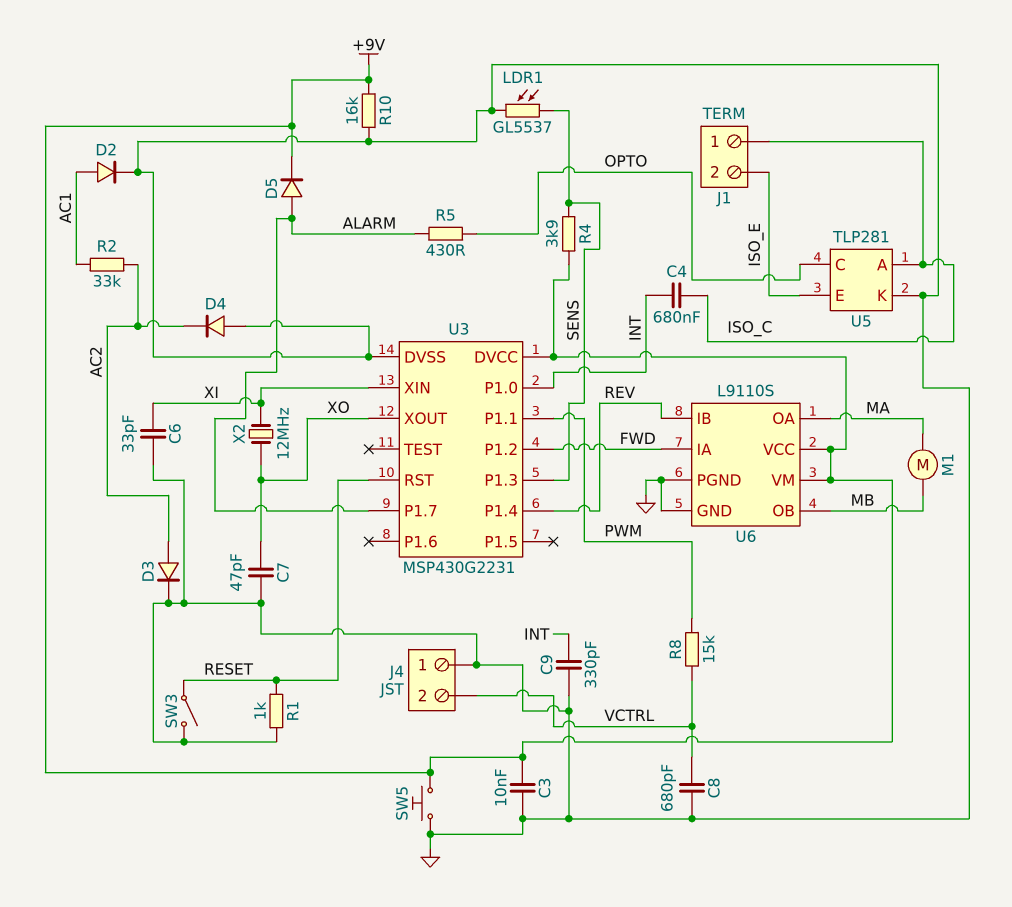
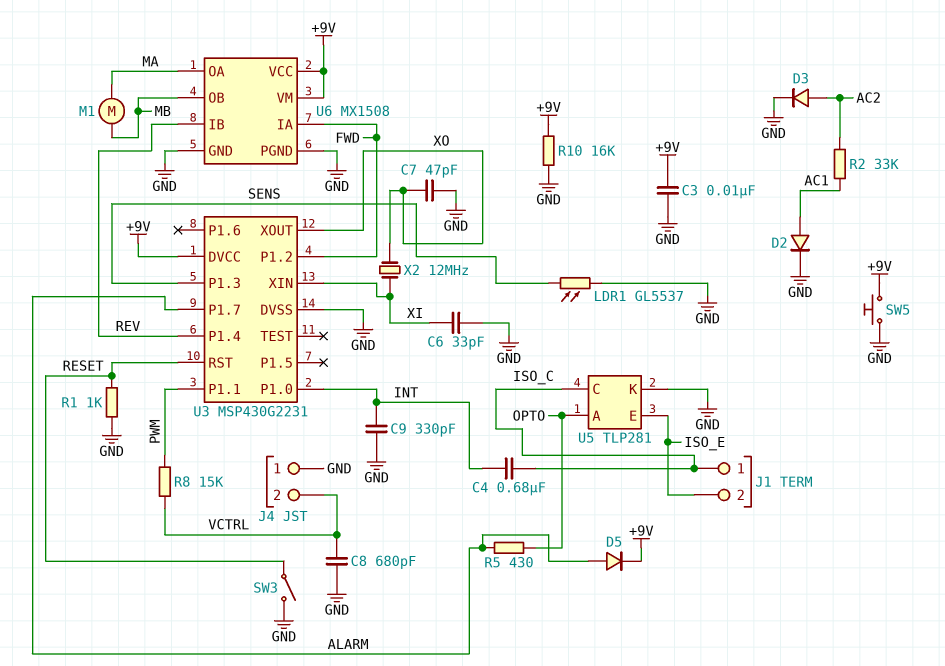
D4: diode (A GND, K AC2) -> none
R4: 3.9k (+9V, SENS) -> none
U5 pin A: ISO_C -> OPTO
U5 pin C: OPTO -> ISO_C
U6: L9110S -> MX1508

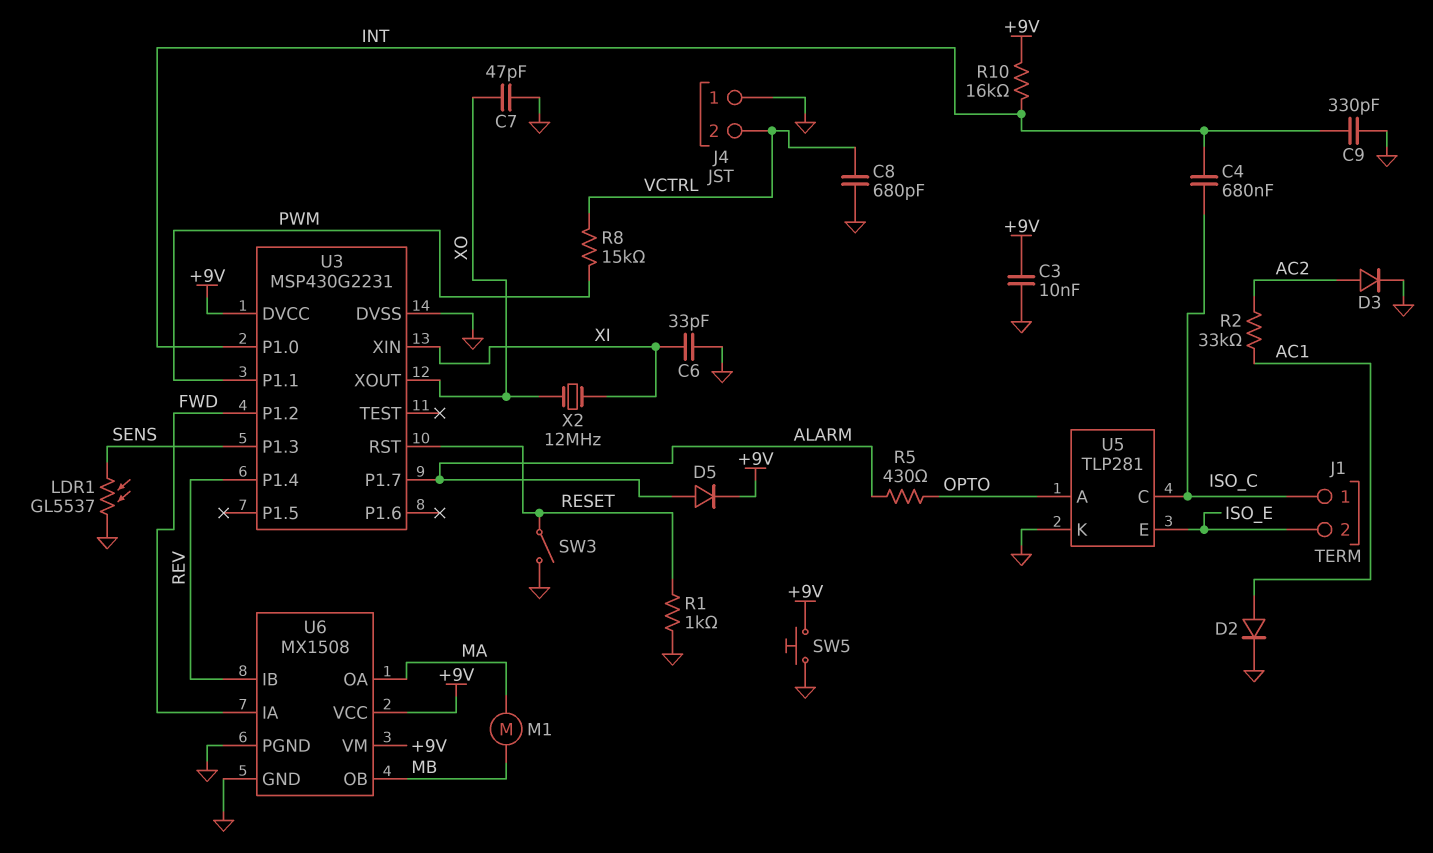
R10: 16k (+9V, GND) -> 16k (+9V, INT)

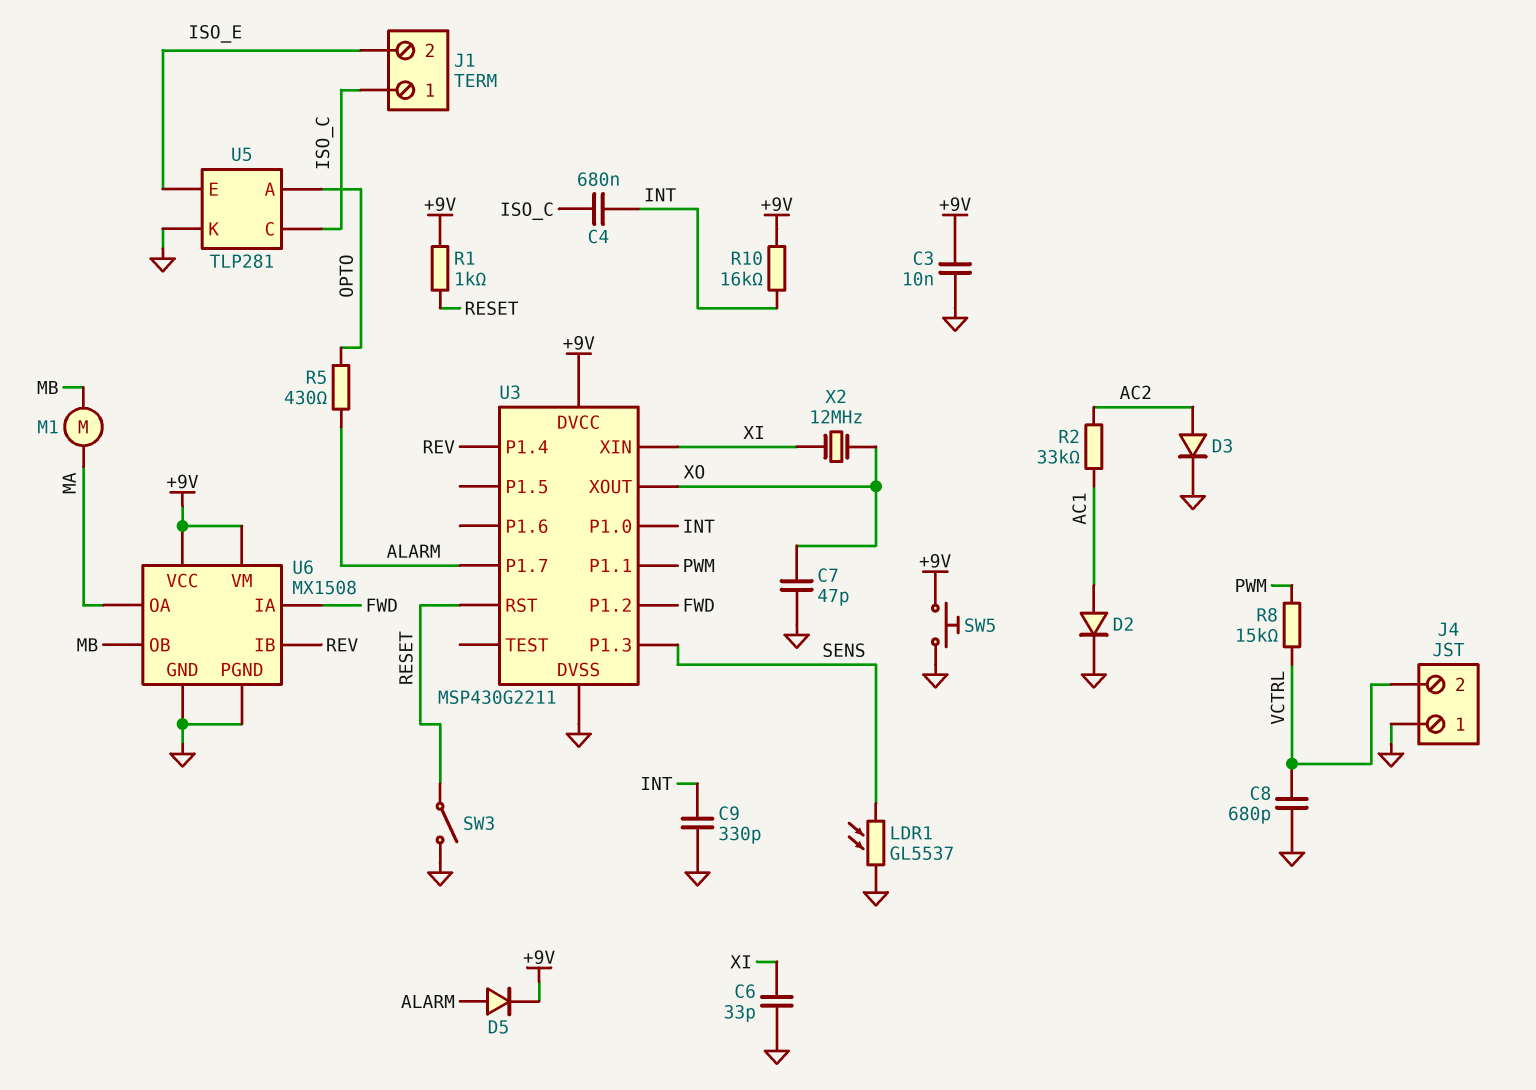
R1: 1k (GND, RESET) -> 1k (+9V, RESET)
U3: MSP430G2231 -> MSP430G2211

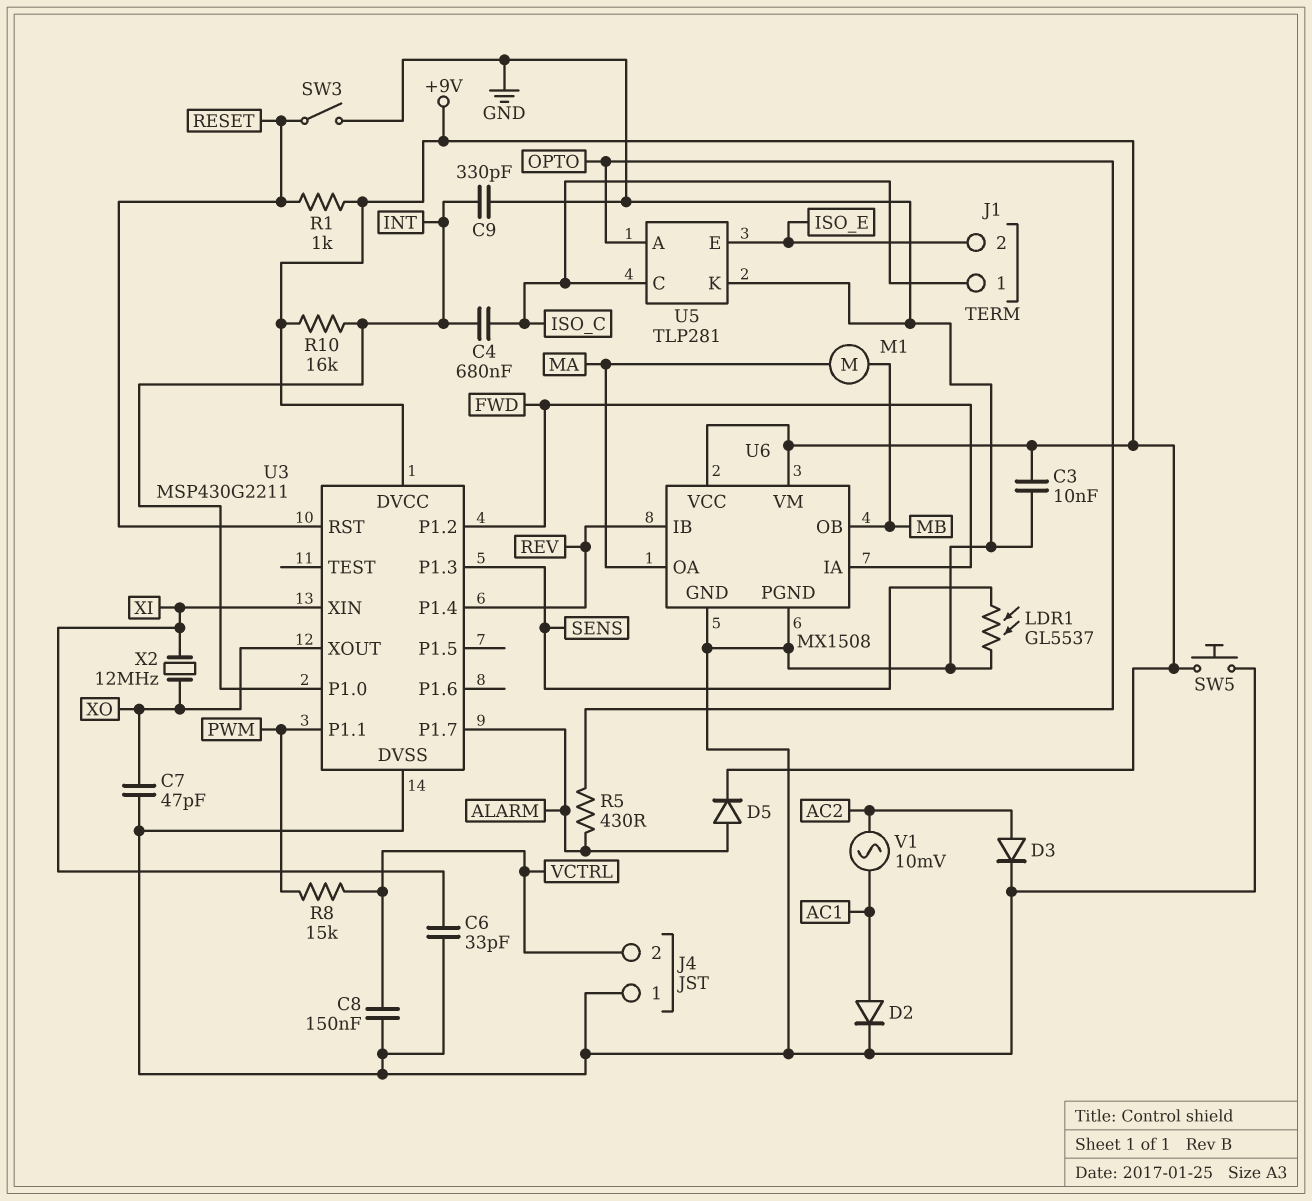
C8: 680pF (GND, VCTRL) -> 150nF (GND, VCTRL)
R2: 33k (AC1, AC2) -> none
V1: none -> AC 10mV (AC1, AC2)

